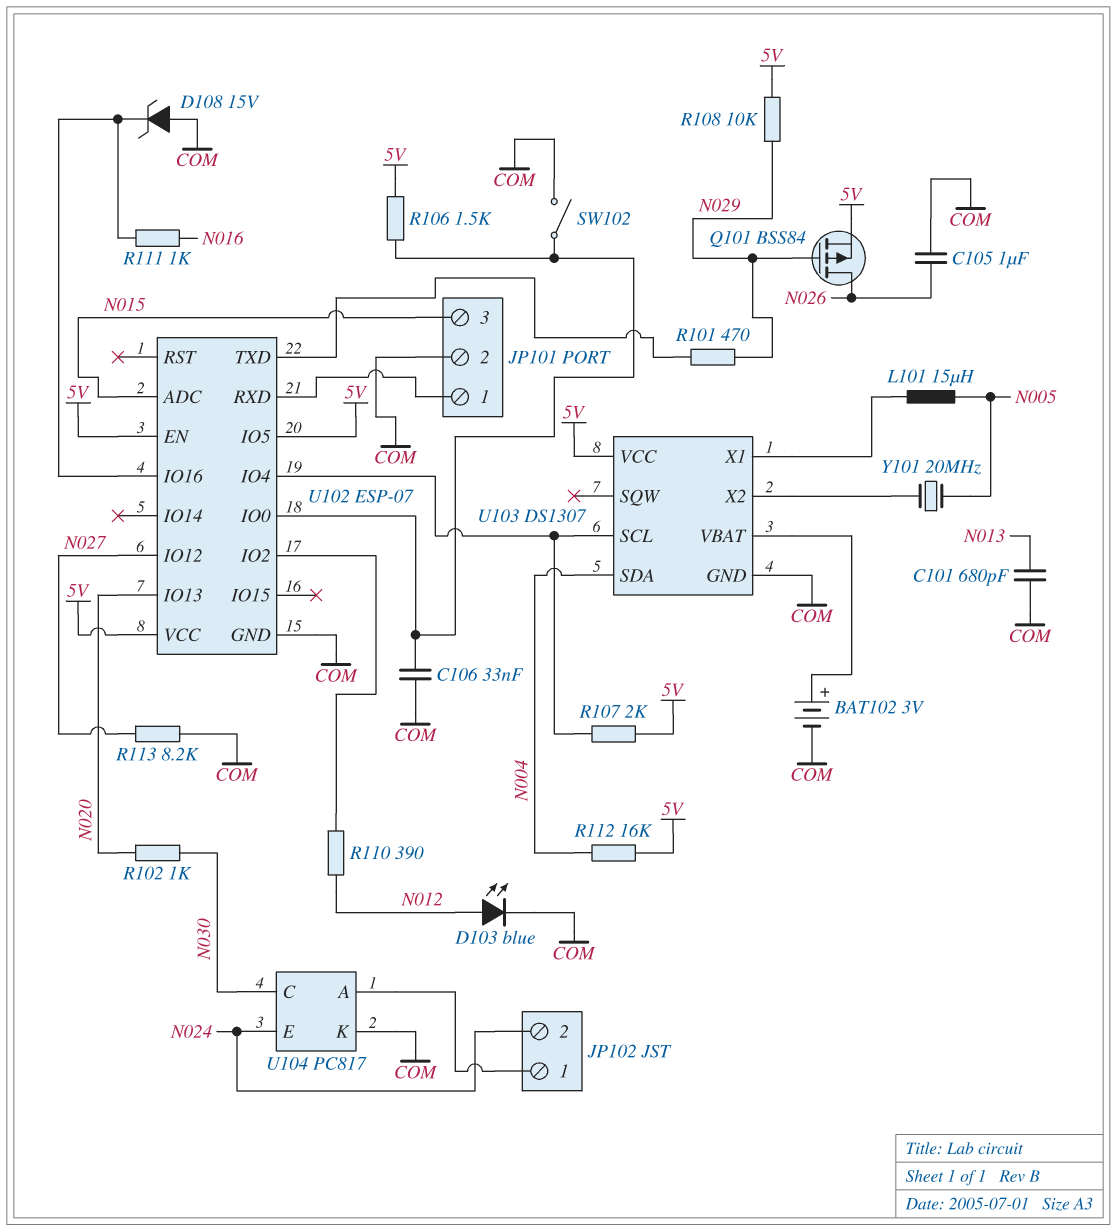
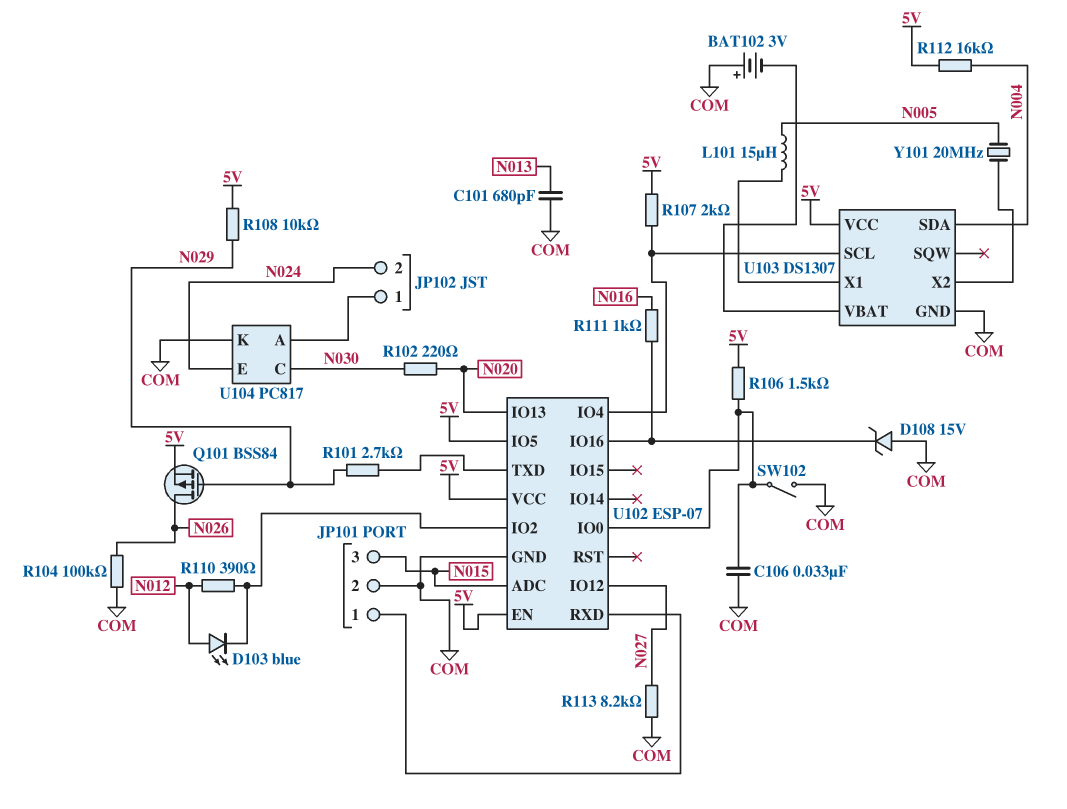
BAT102: 3V (plus U103/VBAT, minus COM) -> 3V (plus COM, minus U103/VBAT)
C105: 1uF (COM, N026) -> none
D103: LED blue (A N012, K COM) -> LED blue (A N012, K U102/IO2)
R101: 470 (N029, U102/TXD) -> 2.7k (N029, U102/TXD)
R102: 1k (N020, N030) -> 220 (N020, N030)
R104: none -> 100k (COM, N026)

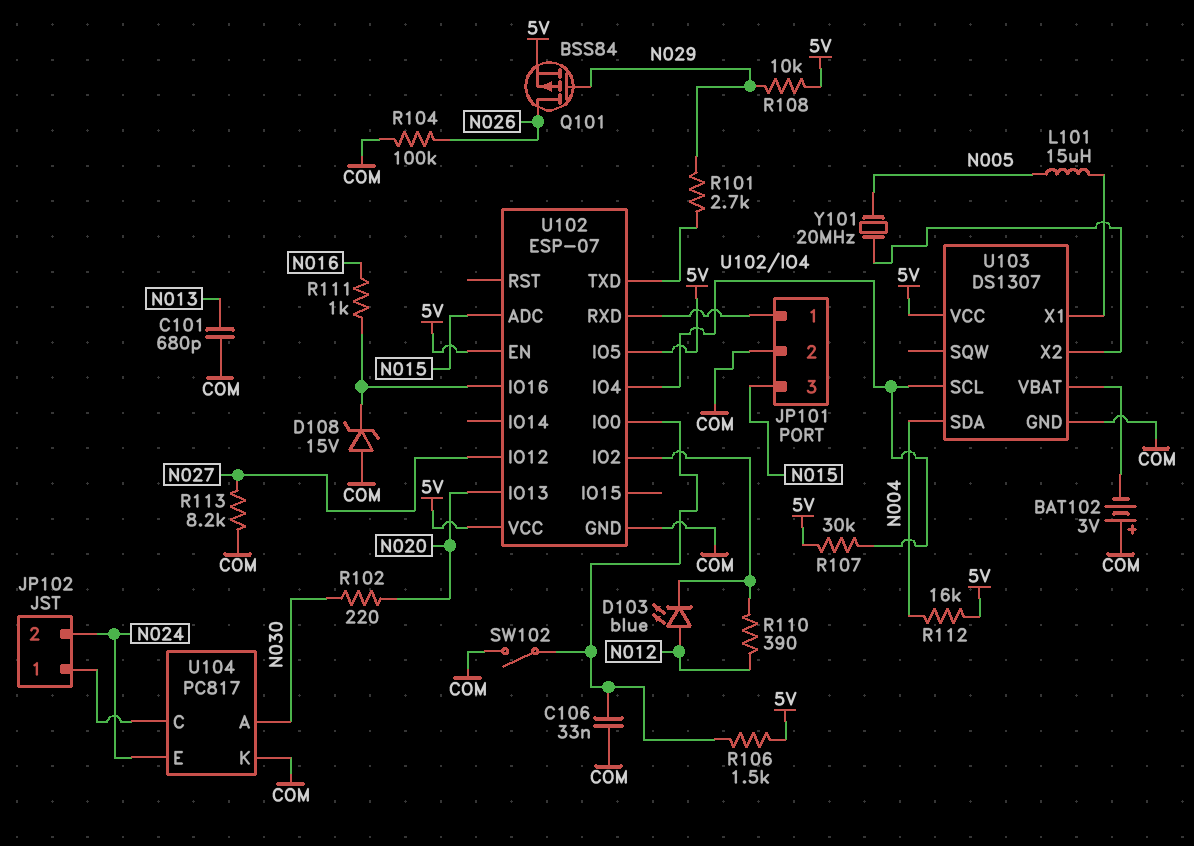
R107: 2k (5V, U102/IO4) -> 30k (5V, U102/IO4)
U104 pin A: JP102/1 -> N030
U104 pin C: N030 -> JP102/1

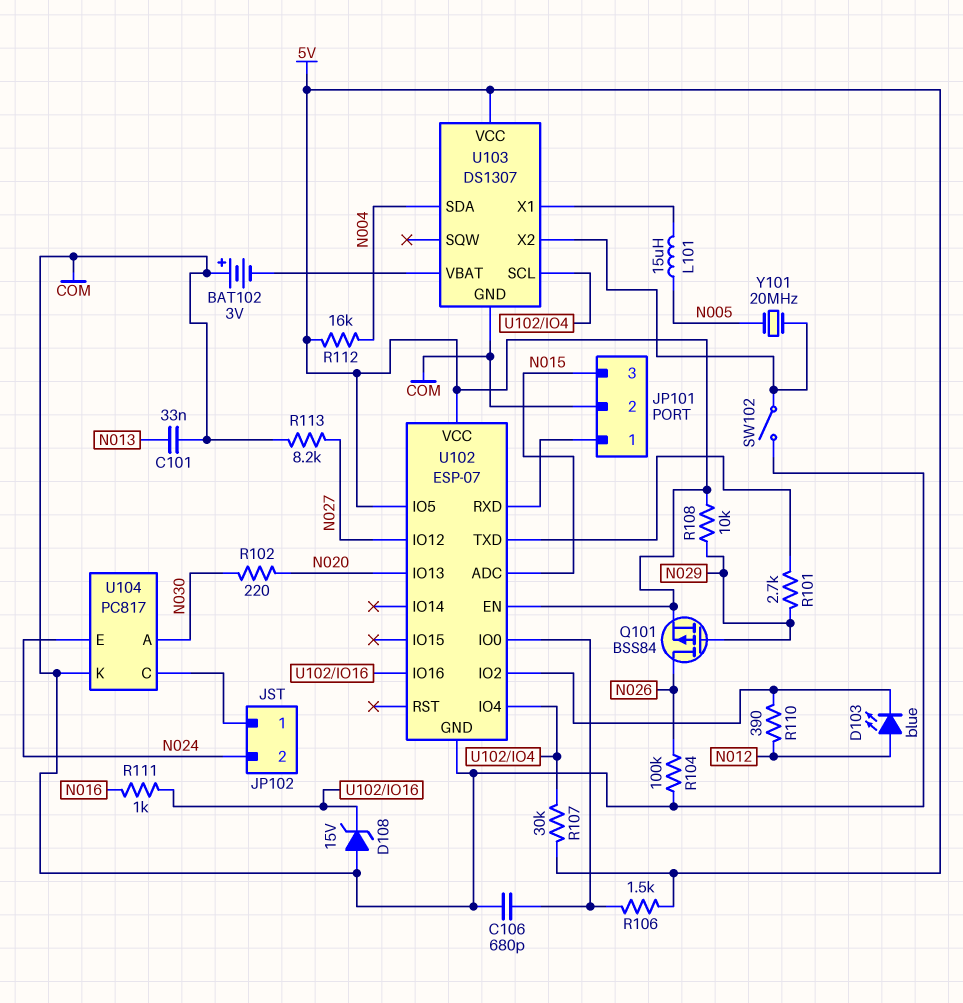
C101: 680pF (COM, N013) -> 33nF (COM, N013)
C106: 33nF (COM, U102/IO0) -> 680pF (COM, U102/IO0)
SW102: switch (COM, U102/IO0) -> switch (COM, U103/X2)

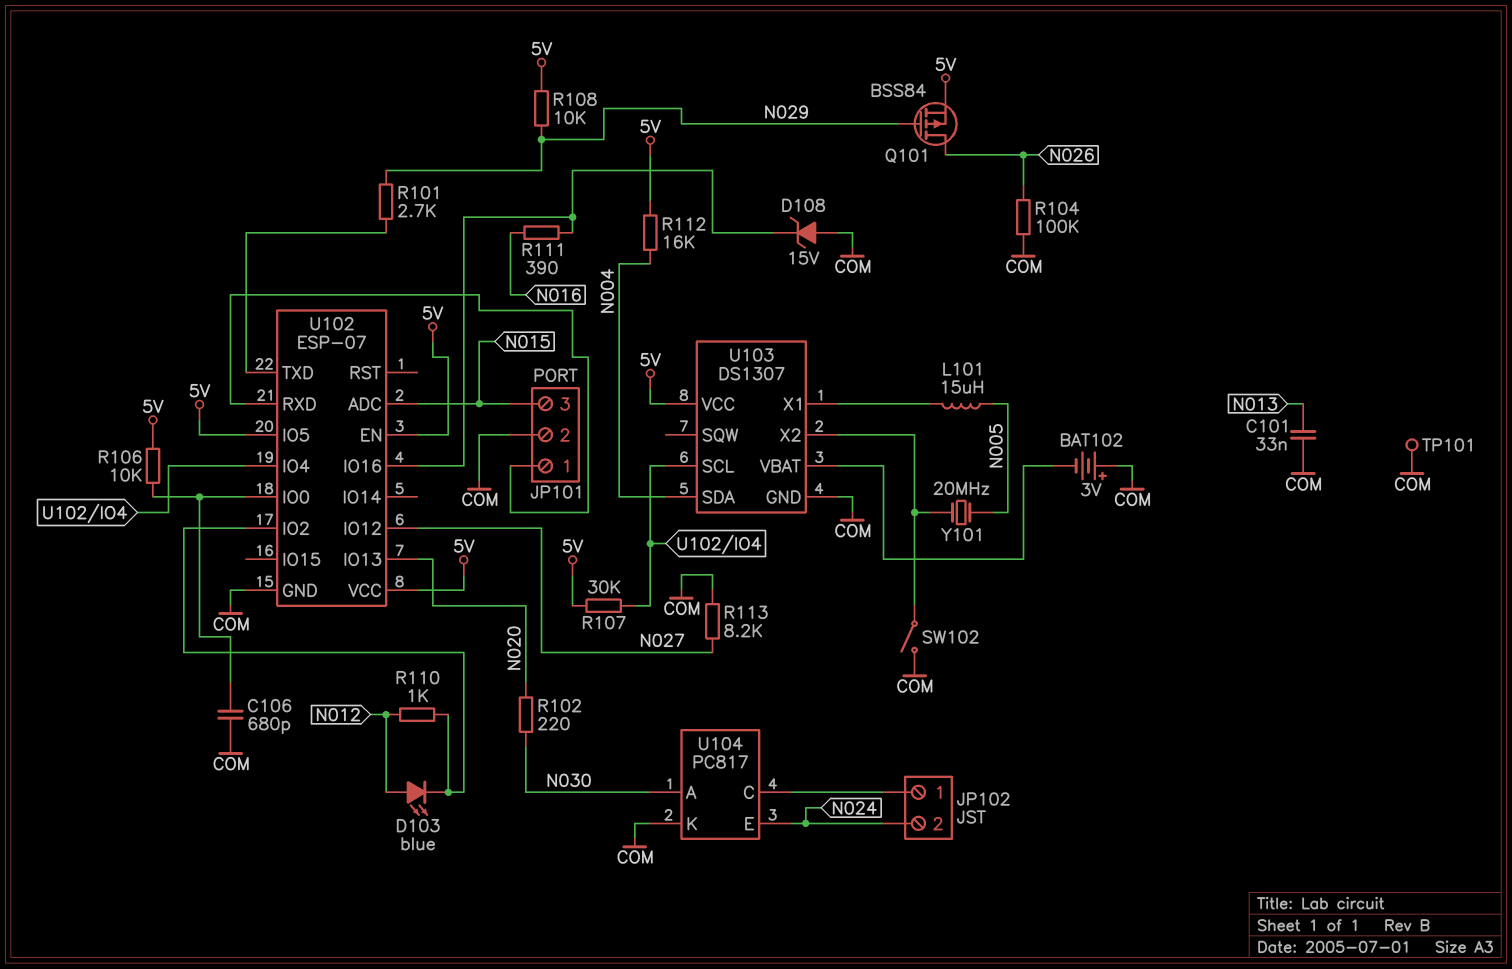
R106: 1.5k (5V, U102/IO0) -> 10k (5V, U102/IO0)
R110: 390 (N012, U102/IO2) -> 1k (N012, U102/IO2)
R111: 1k (N016, U102/IO16) -> 390 (N016, U102/IO16)
TP101: none -> test point (COM)

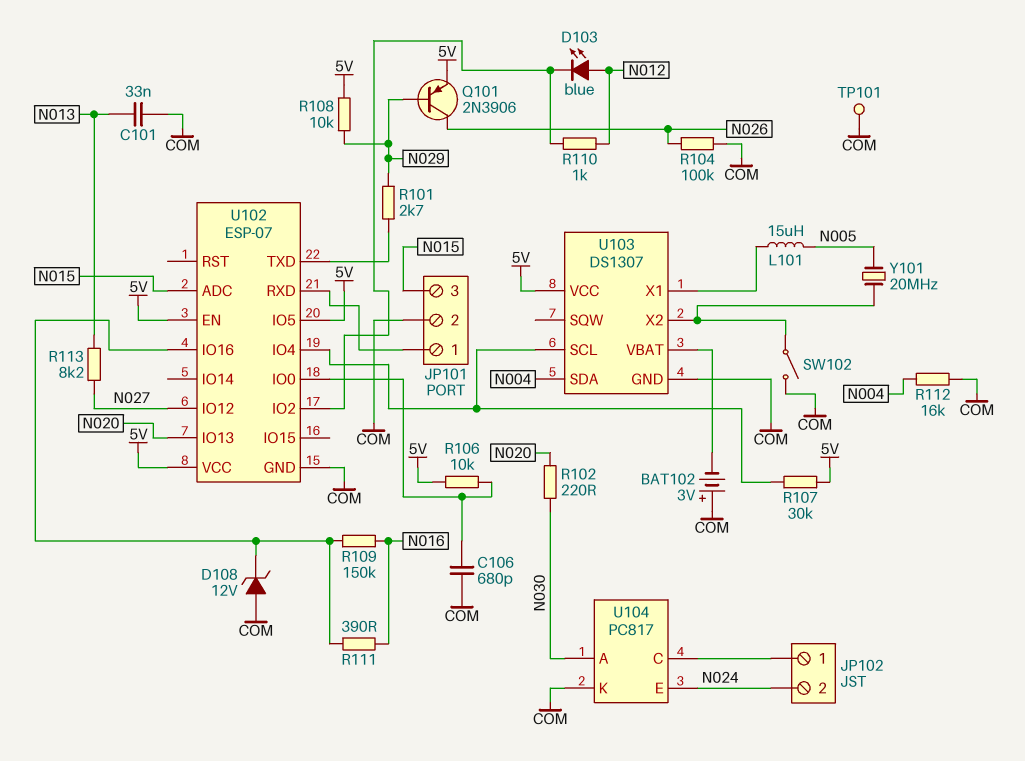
D108: zener 15V (A COM, K U102/IO16) -> zener 12V (A COM, K U102/IO16)
Q101: PMOS BSS84 (G N029, D N026, S 5V) -> PNP 2N3906 (B N029, C N026, E 5V)
R109: none -> 150k (N016, U102/IO16)
R112: 16k (5V, N004) -> 16k (COM, N004)
R113: 8.2k (COM, N027) -> 8.2k (N013, N027)

